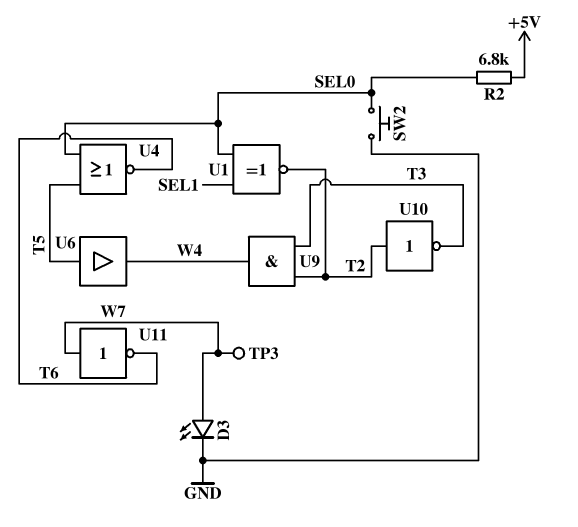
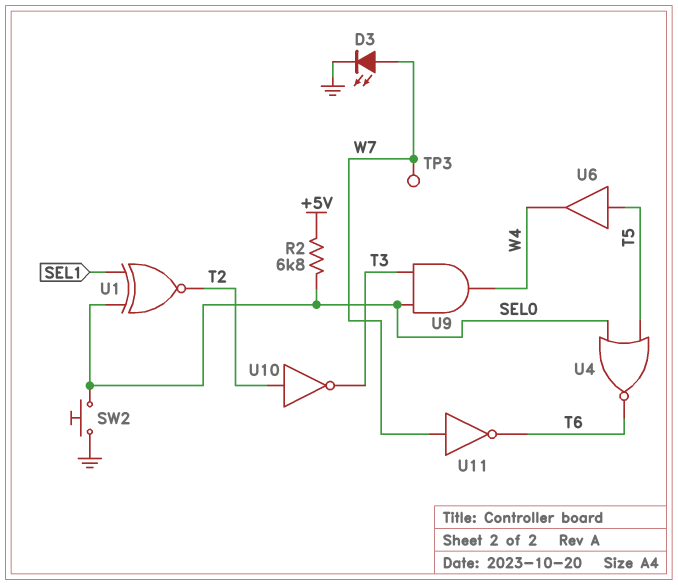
U9: AND (in T2, in T3, out W4) -> AND (in SEL0, in T3, out W4)

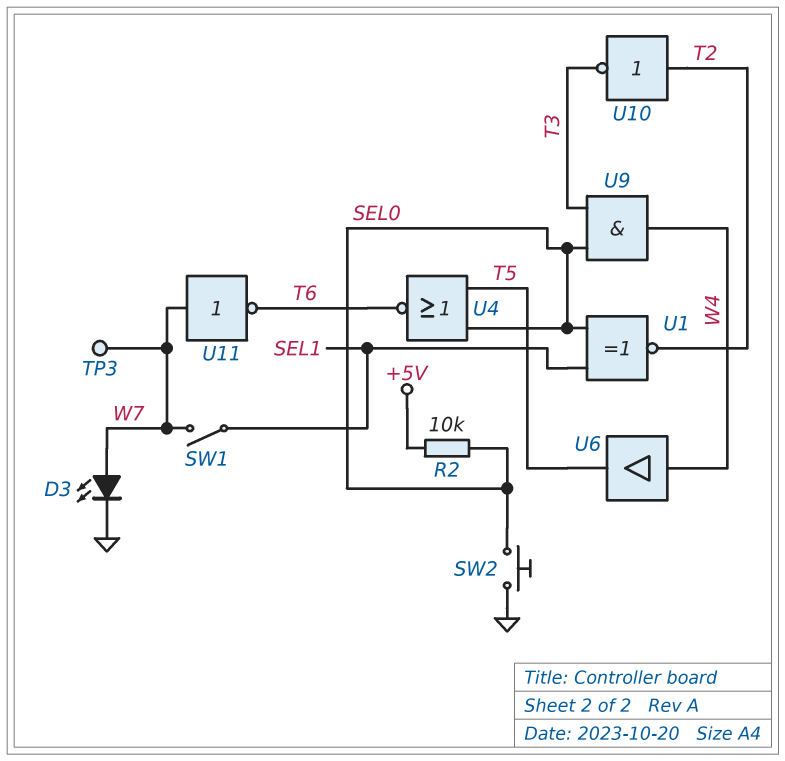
R2: 6.8k (+5V, SEL0) -> 10k (+5V, SEL0)
SW1: none -> switch (SEL1, W7)
U6: buffer (in T5, out W4) -> buffer (in W4, out T5)

